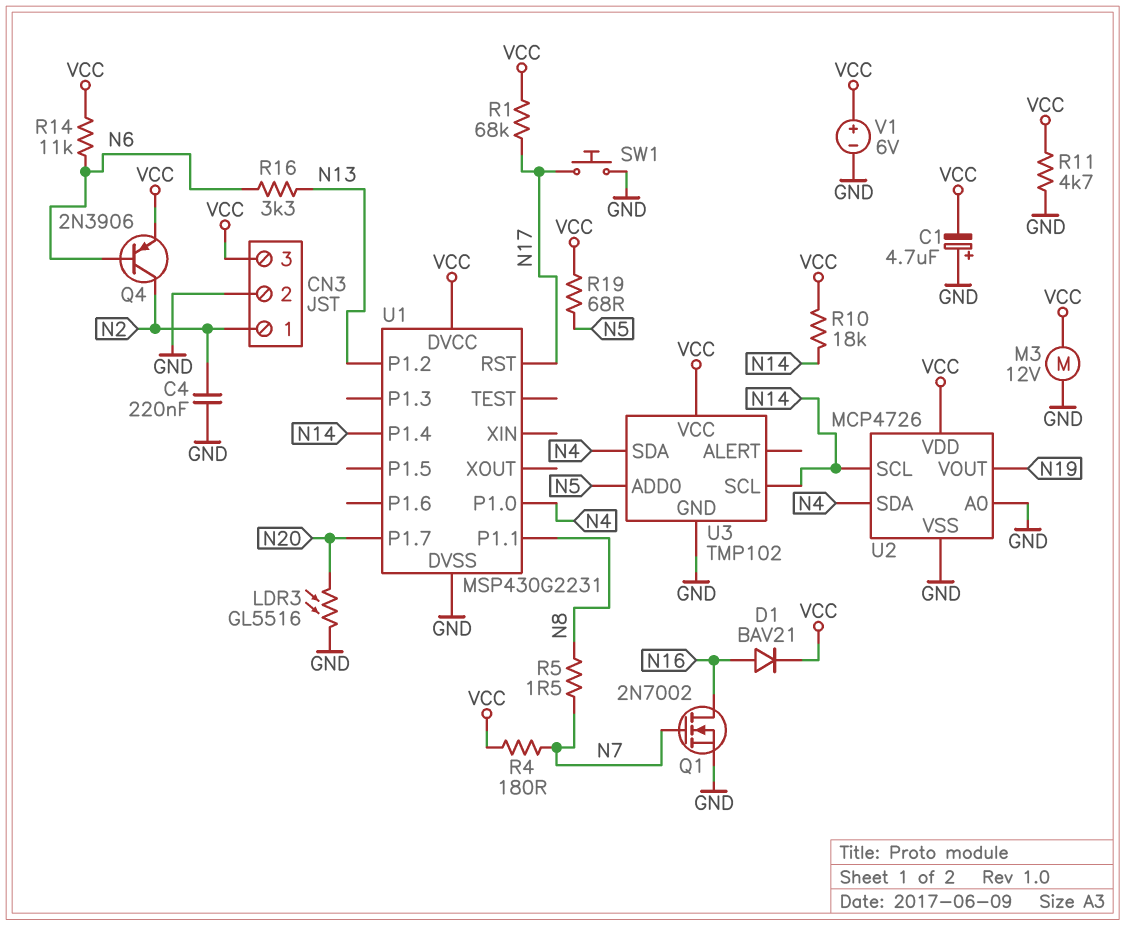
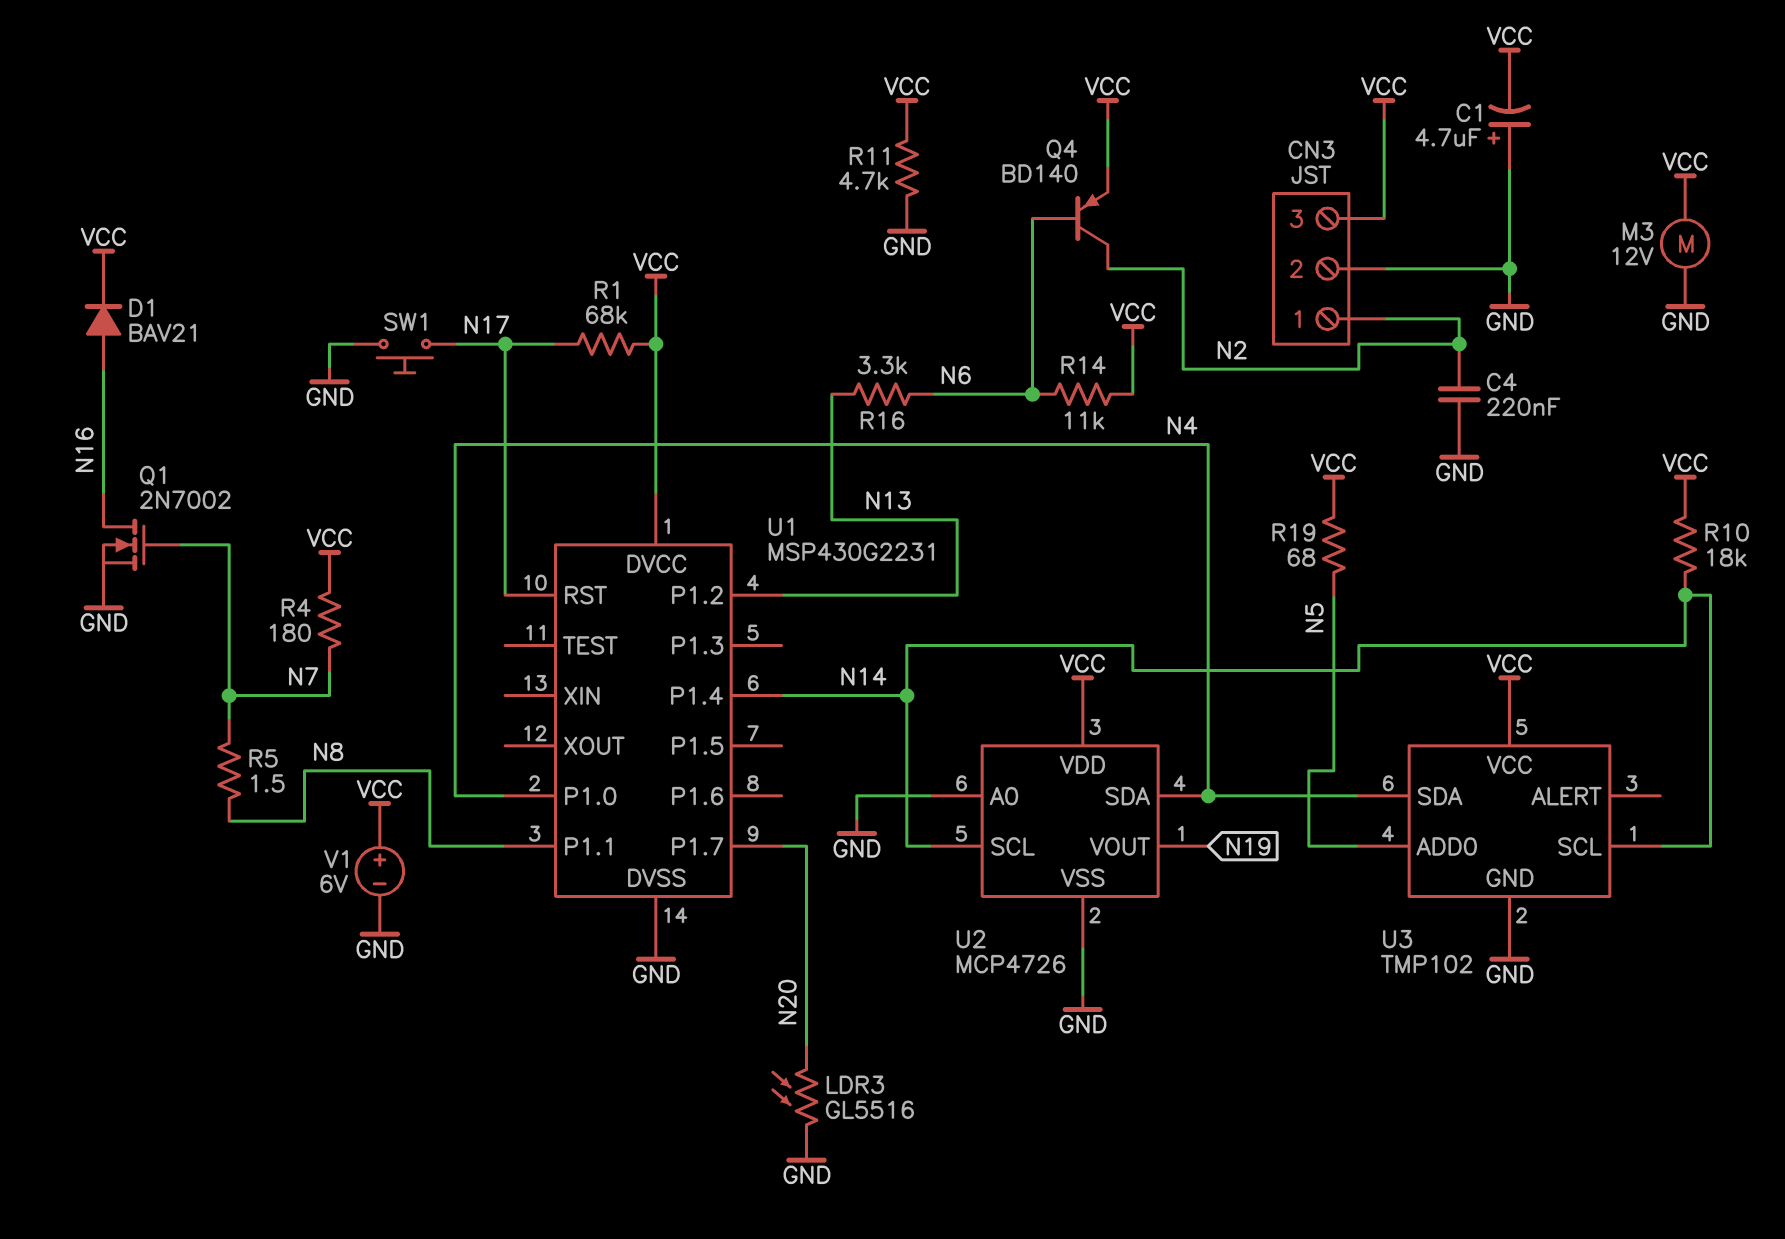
Q4: PNP 2N3906 (B N6, C N2, E VCC) -> PNP BD140 (B N6, C N2, E VCC)

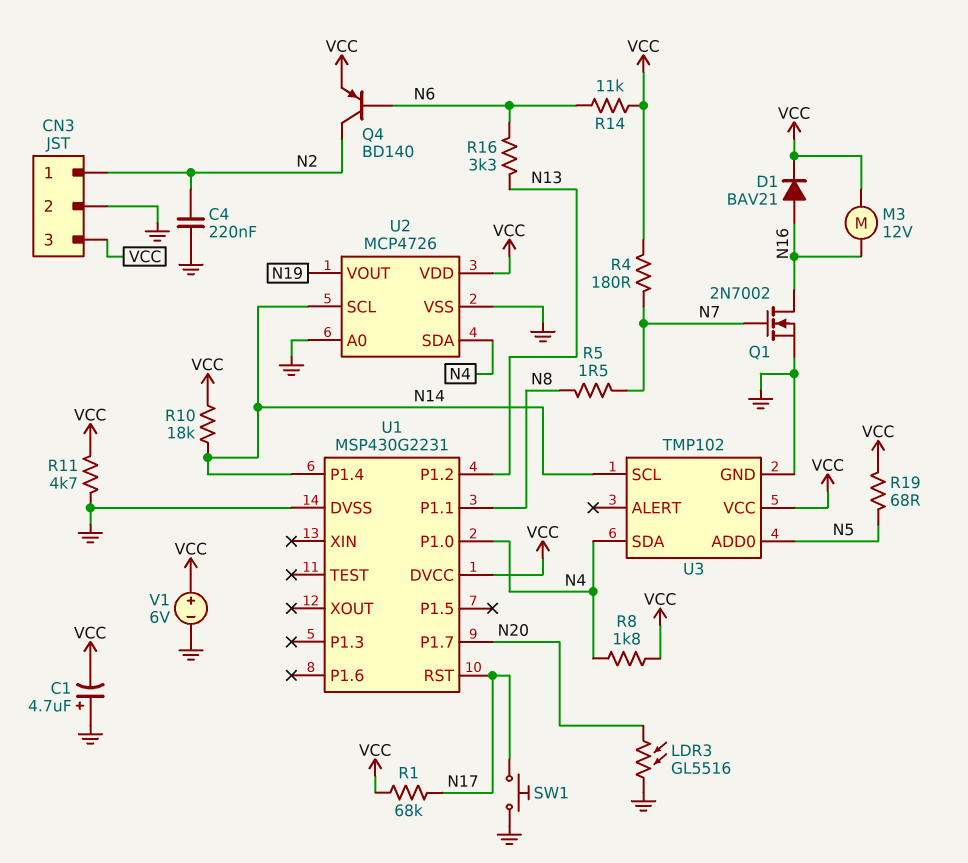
M3: motor 12V (GND, VCC) -> motor 12V (N16, VCC)
R8: none -> 1.8k (N4, VCC)

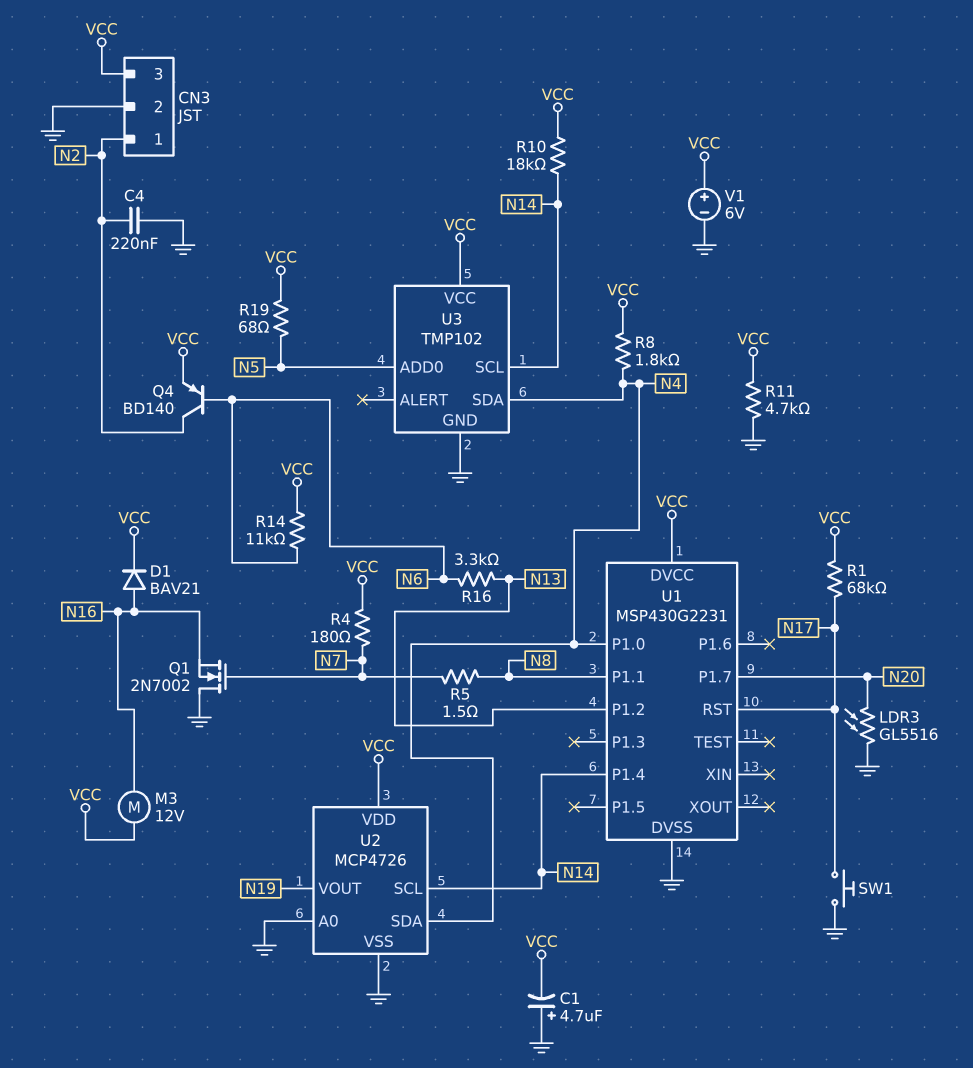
Q1: NMOS 2N7002 (G N7, D N16, S GND) -> NMOS 2N7002 (G N7, D GND, S N16)

